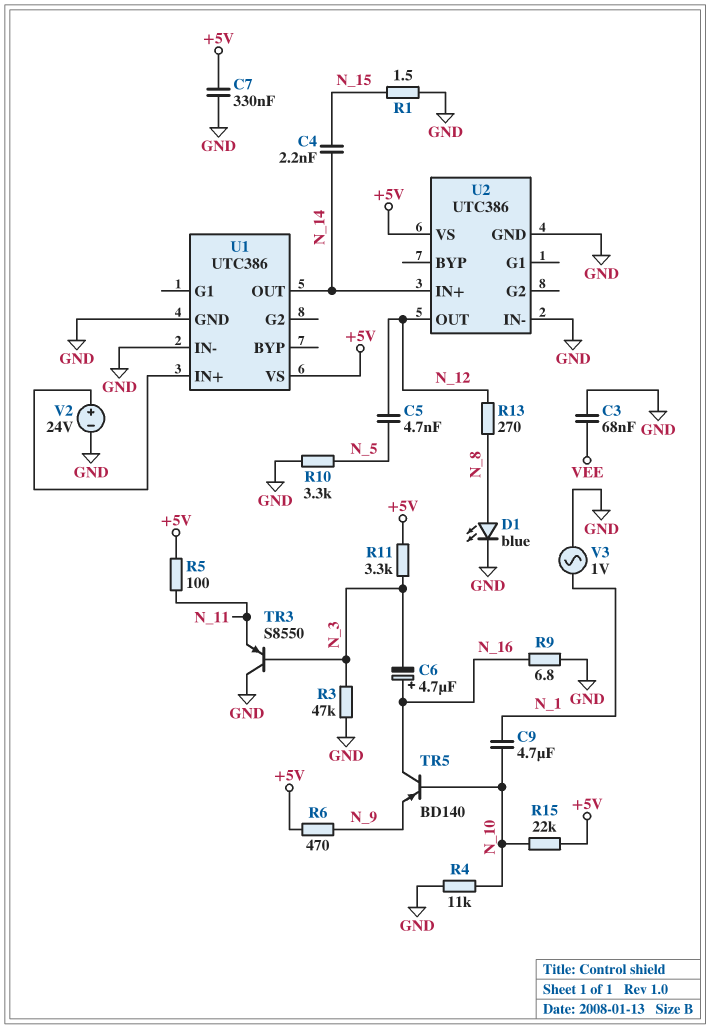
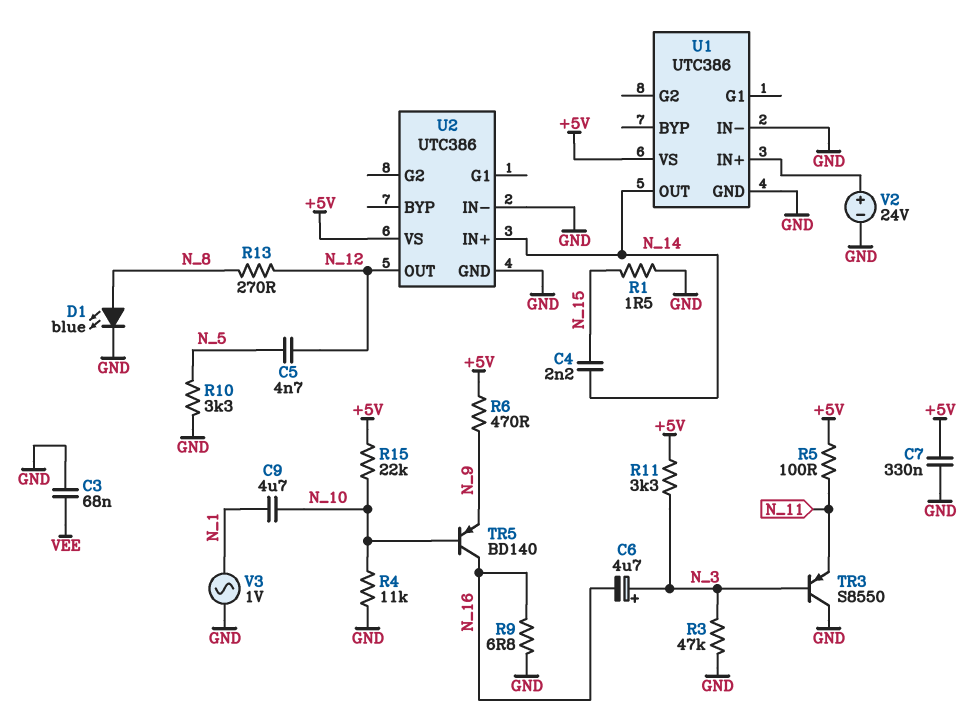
C6: 4.7uF (plus N_16, minus N_3) -> 4.7uF (plus N_3, minus N_16)

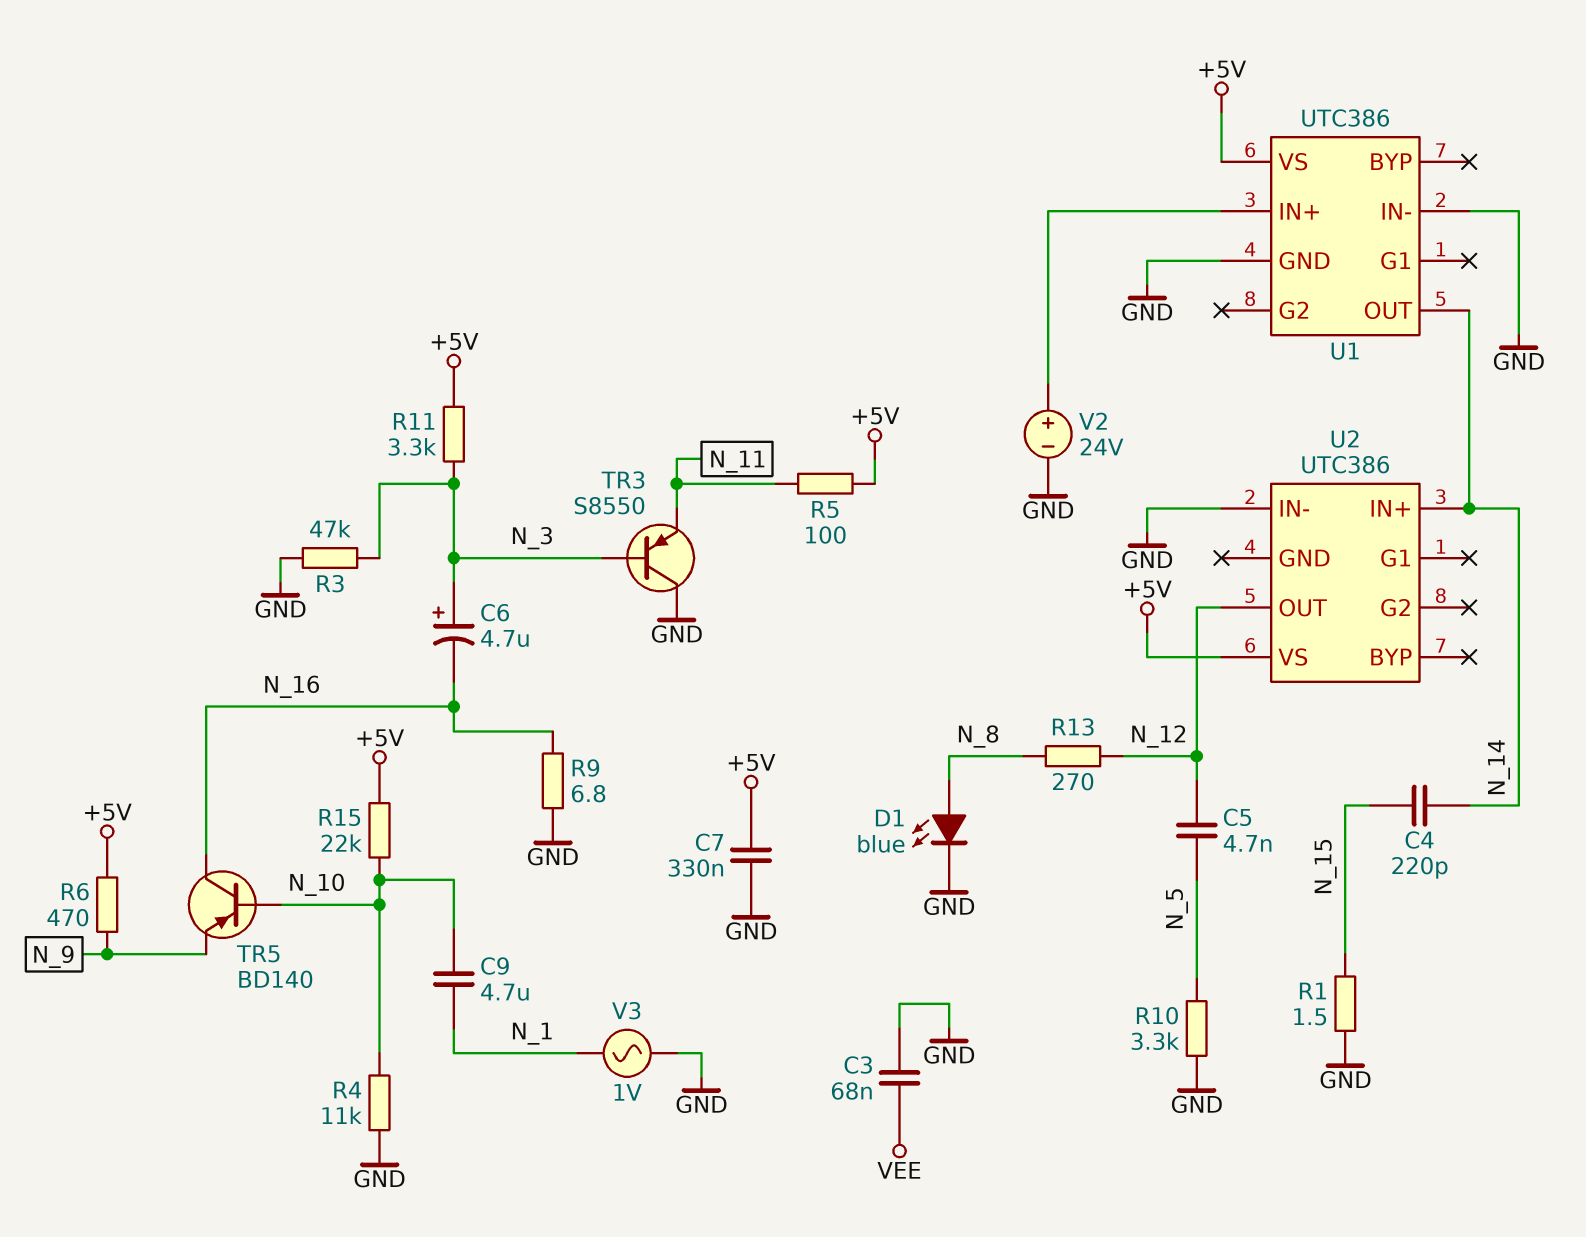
C4: 2.2nF (N_14, N_15) -> 220pF (N_14, N_15)
U2 pin GND: GND -> none

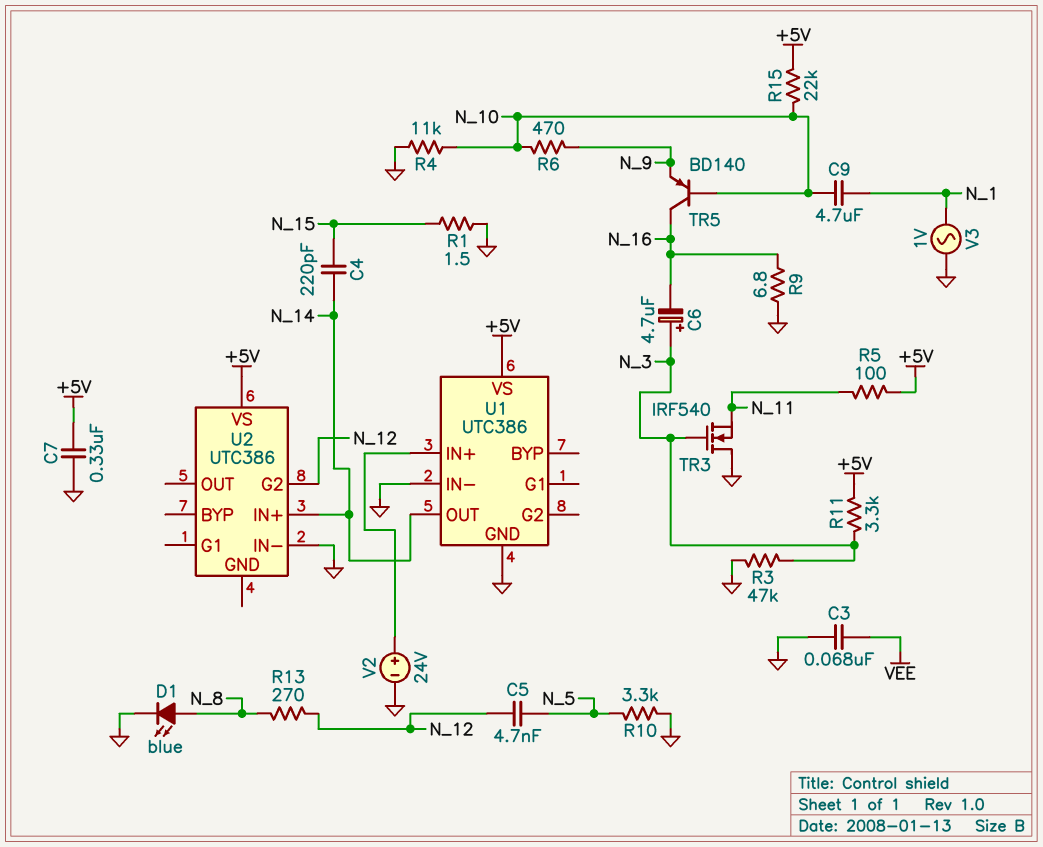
R6: 470 (+5V, N_9) -> 470 (N_9, N_10)
TR3: PNP S8550 (B N_3, C GND, E N_11) -> NMOS IRF540 (G N_3, D GND, S N_11)
U2 pin G2: none -> N_12
U2 pin OUT: N_12 -> none

